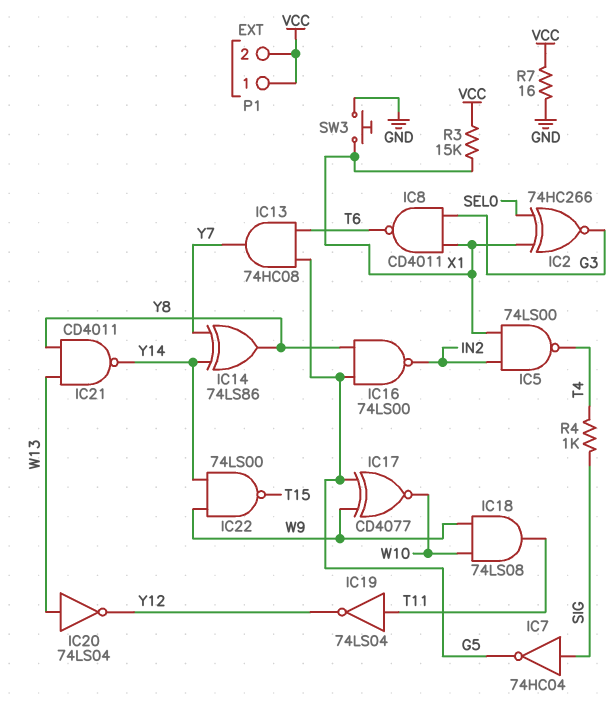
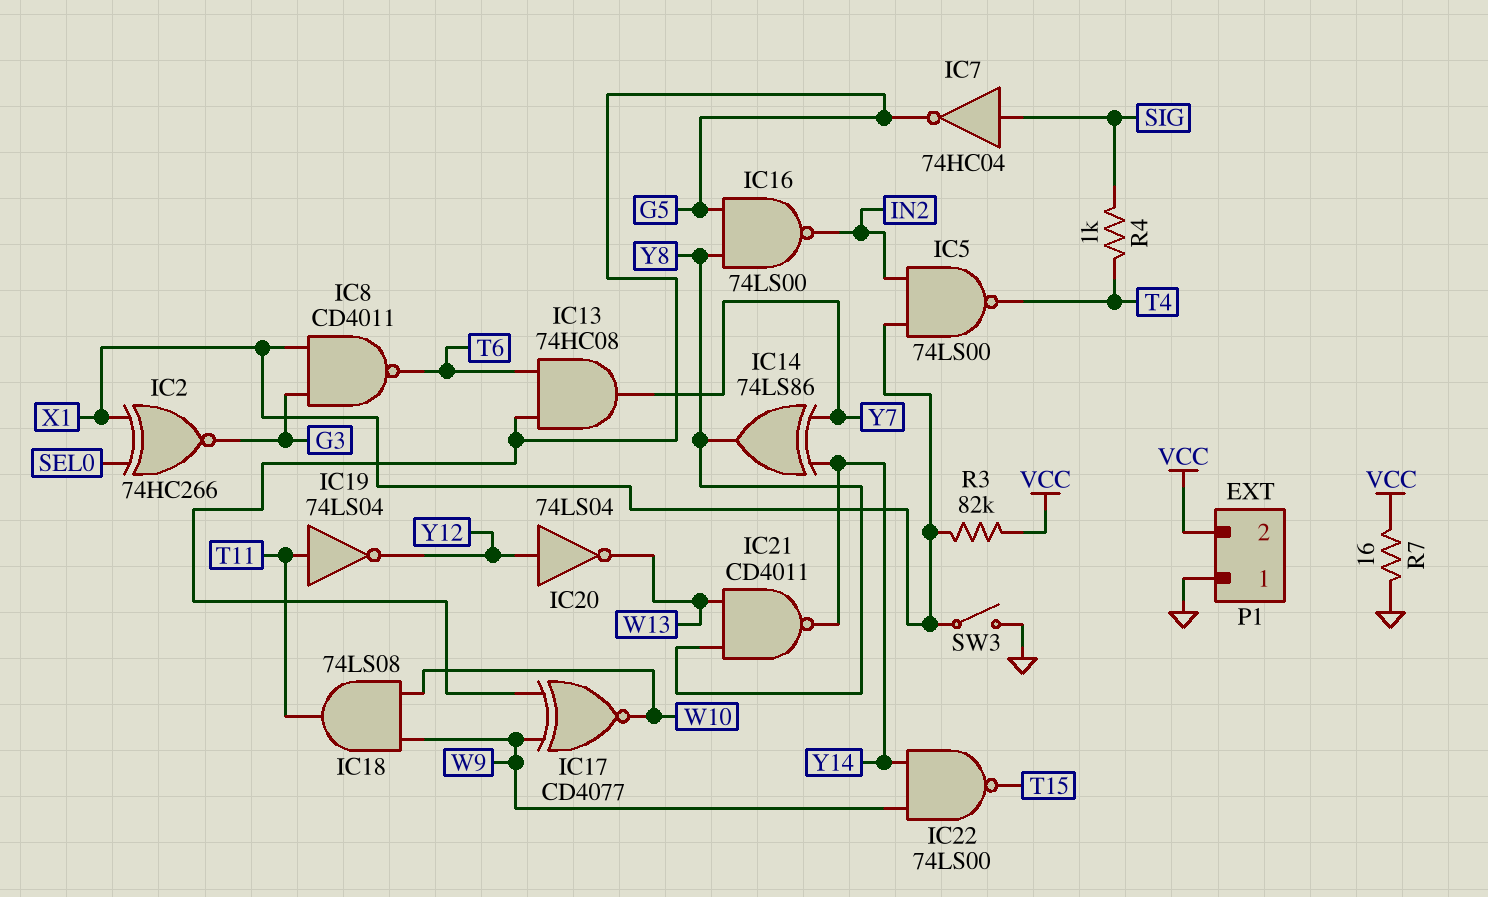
IC20: NOT 74LS04 (in W13, out Y12) -> NOT 74LS04 (in Y12, out W13)
P1 pin 1: VCC -> GND
R3: 15k (VCC, X1) -> 82k (VCC, X1)
SW3: button (GND, X1) -> switch (GND, X1)

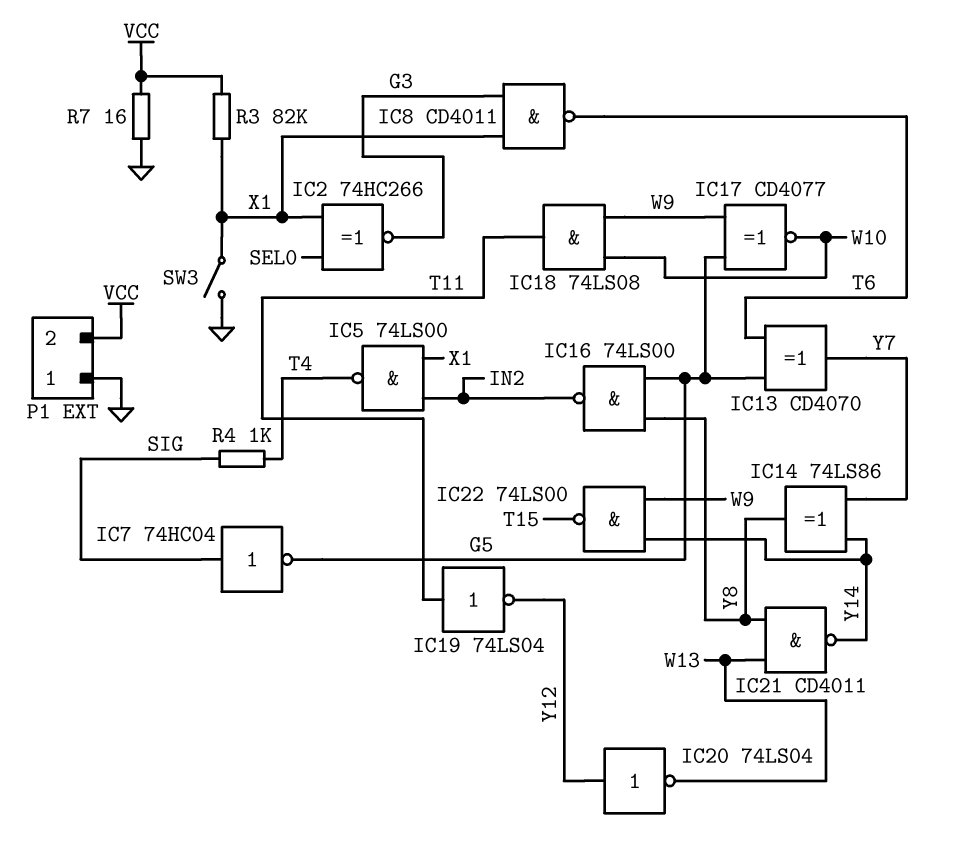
IC13: AND 74HC08 (in G5, in T6, out Y7) -> XOR CD4070 (in G5, in T6, out Y7)

